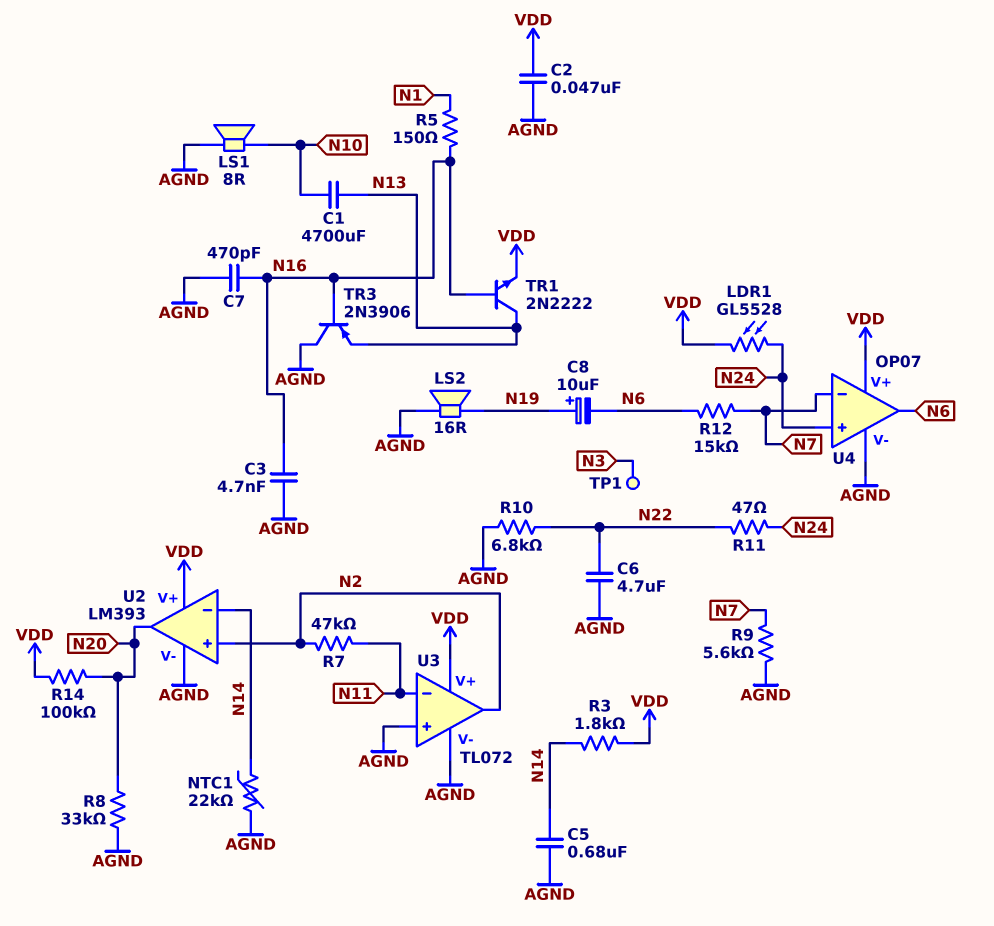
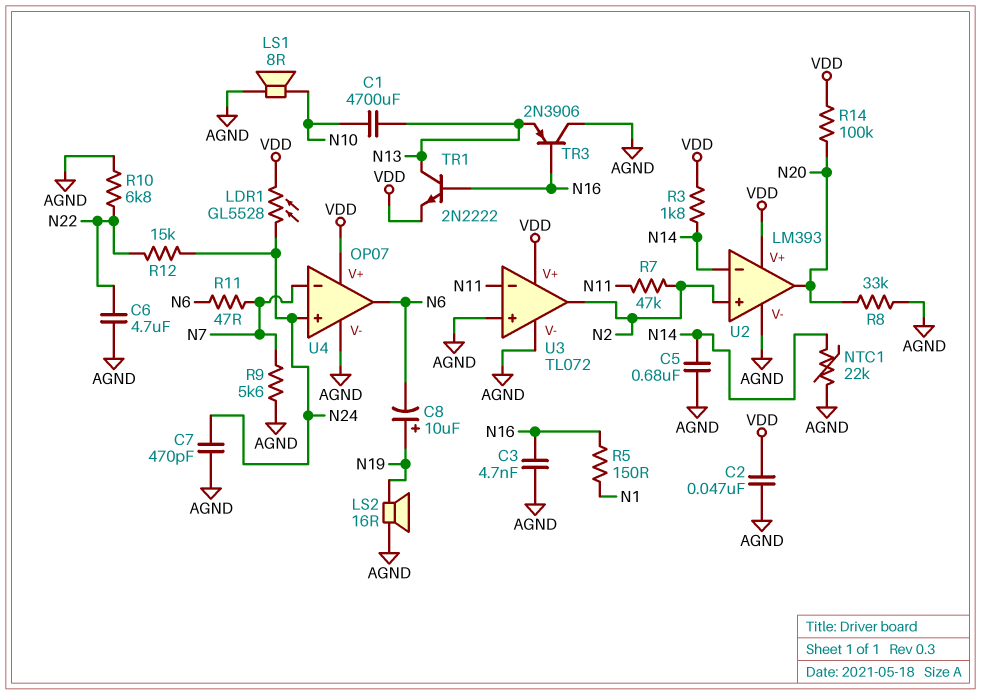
C7: 470pF (AGND, N16) -> 470pF (AGND, N24)
R11: 47 (N22, N24) -> 47 (N6, N7)
R12: 15k (N6, N7) -> 15k (N22, N24)
TP1: test point (N3) -> none

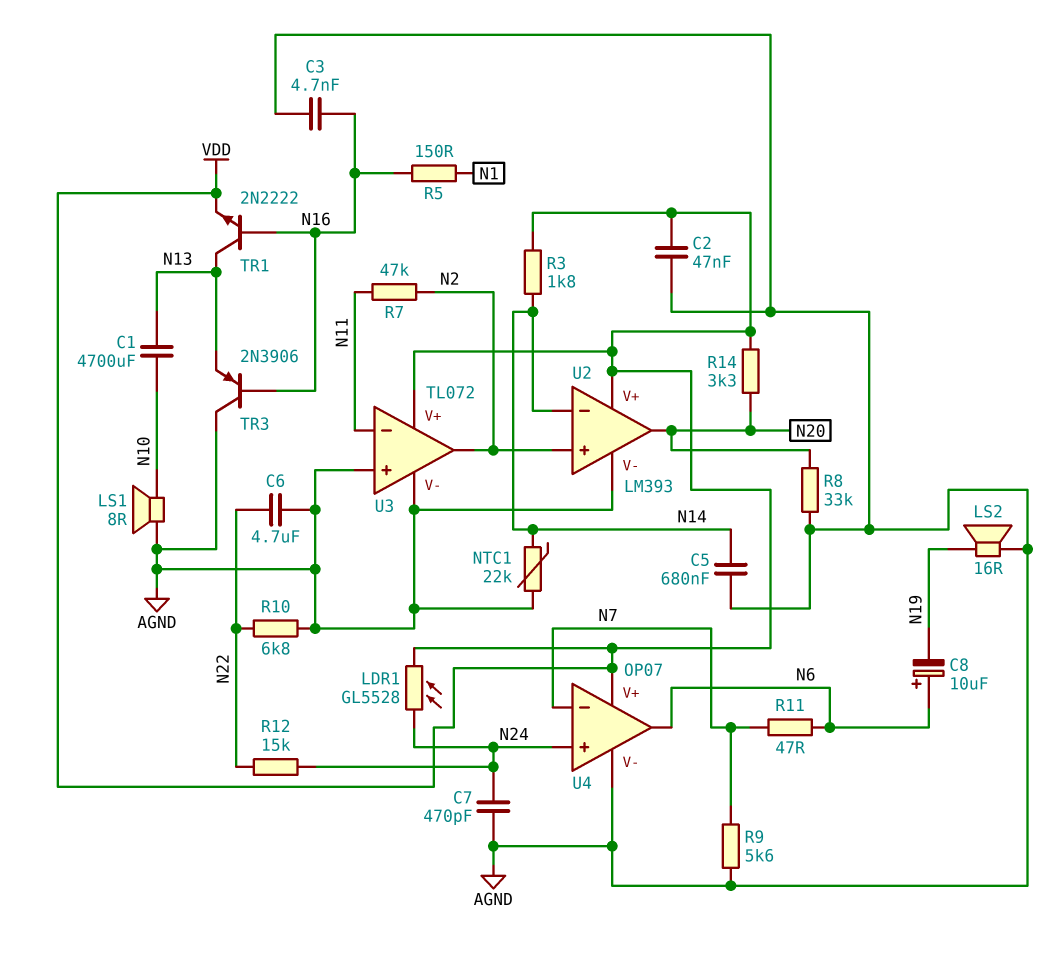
C8: 10uF (plus N19, minus N6) -> 10uF (plus N6, minus N19)
R14: 100k (N20, VDD) -> 3.3k (N20, VDD)

